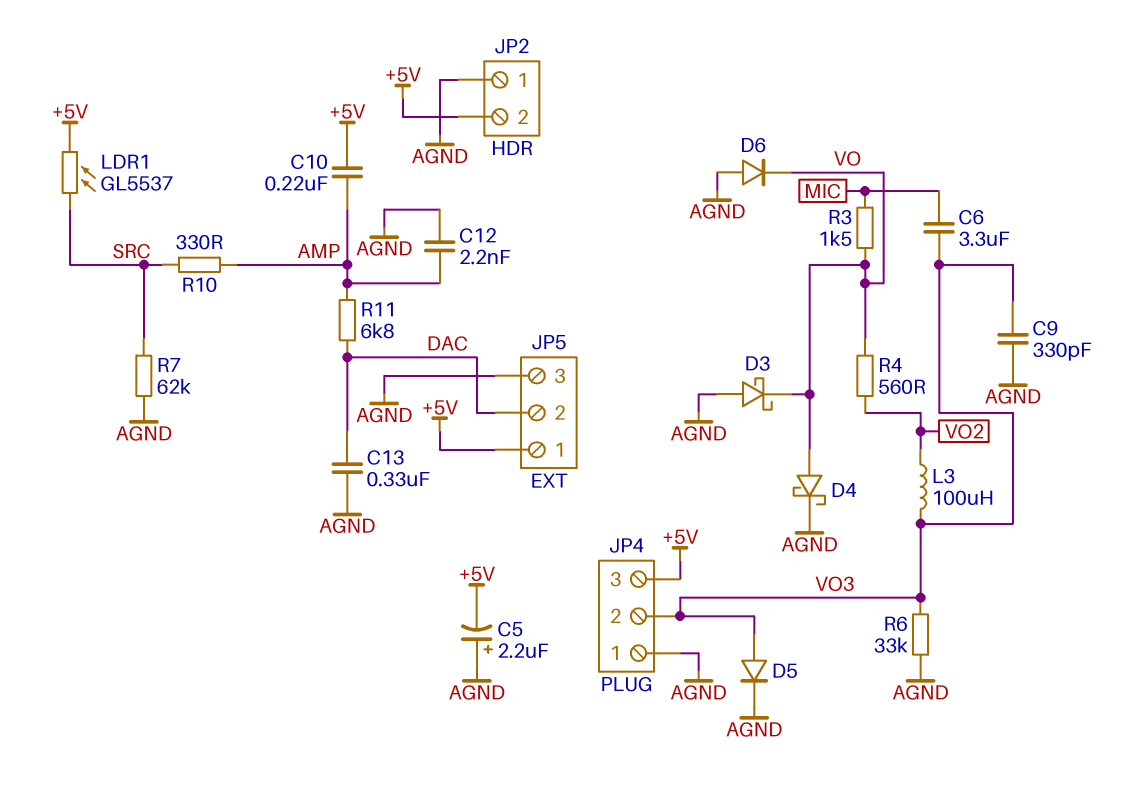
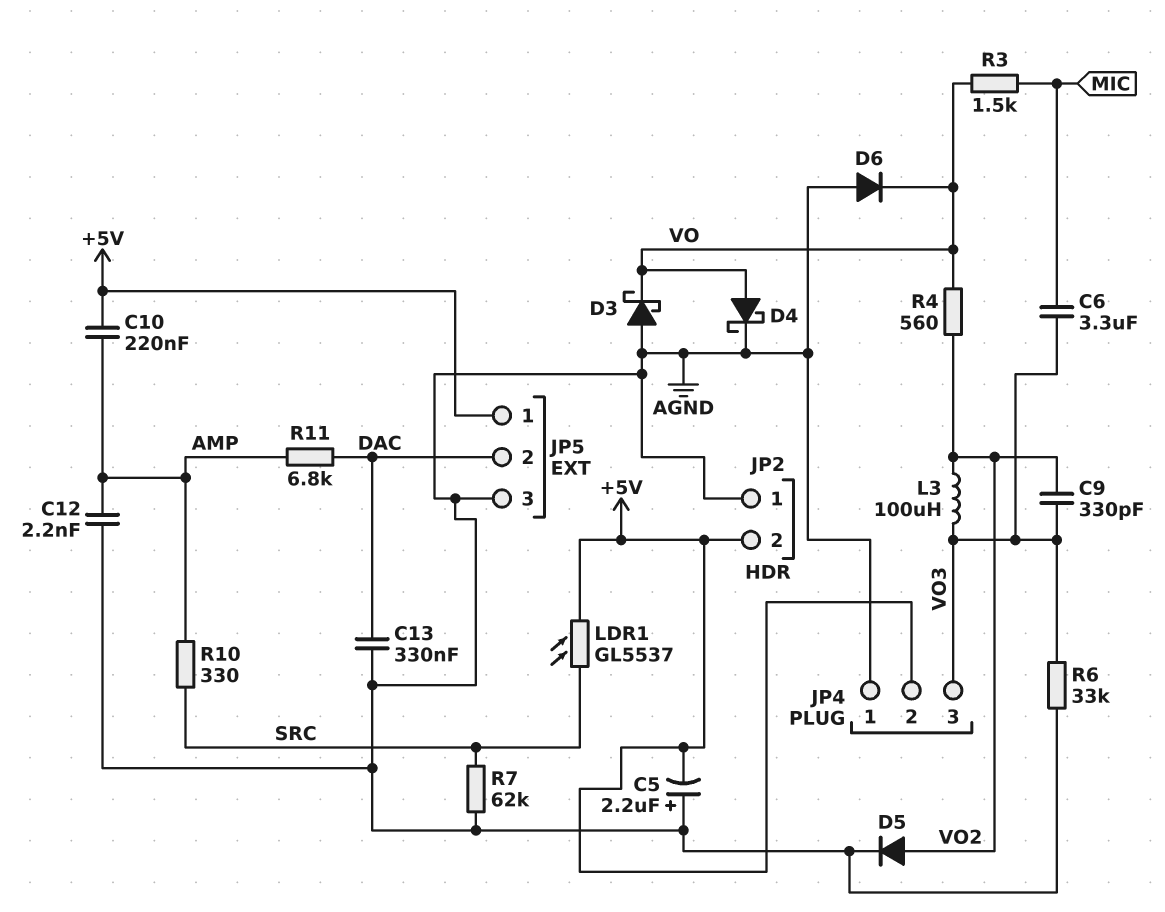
C9: 330pF (AGND, VO3) -> 330pF (VO2, VO3)
D5: diode (A VO3, K AGND) -> diode (A VO2, K AGND)
JP4 pin 2: VO3 -> +5V
JP4 pin 3: +5V -> VO3

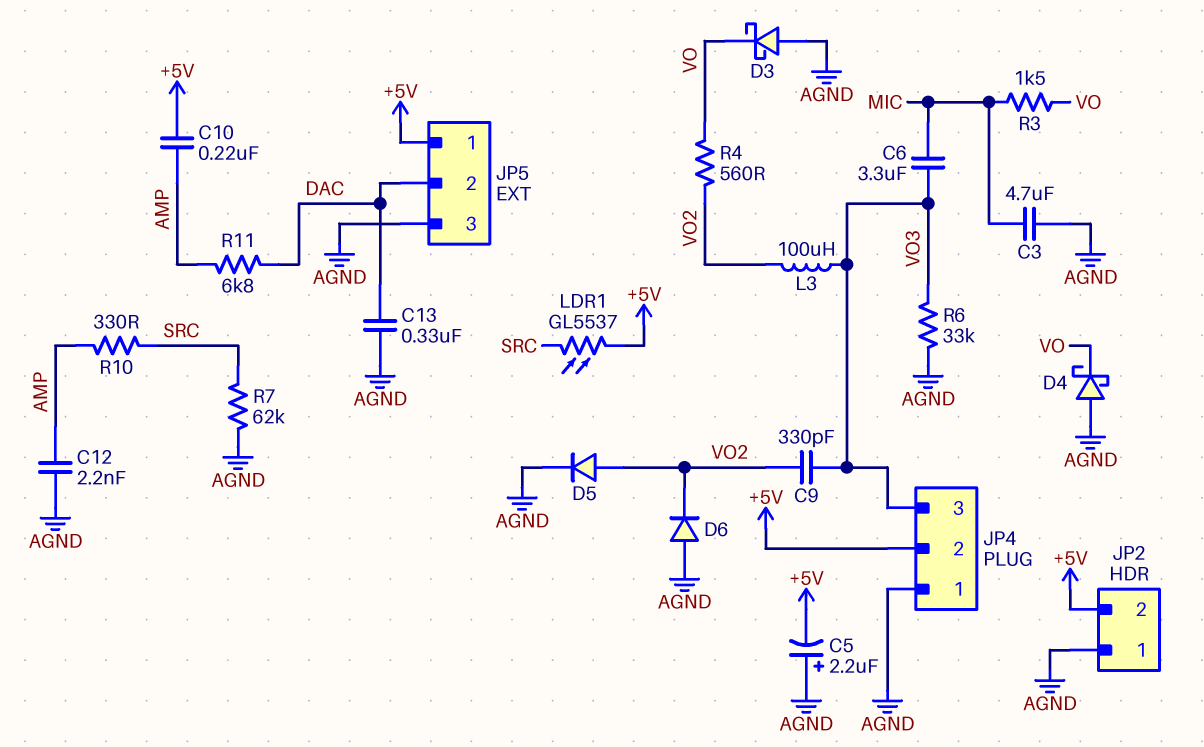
C3: none -> 4.7uF (AGND, MIC)
D4: schottky (A VO, K AGND) -> schottky (A AGND, K VO)
D6: diode (A AGND, K VO) -> diode (A AGND, K VO2)

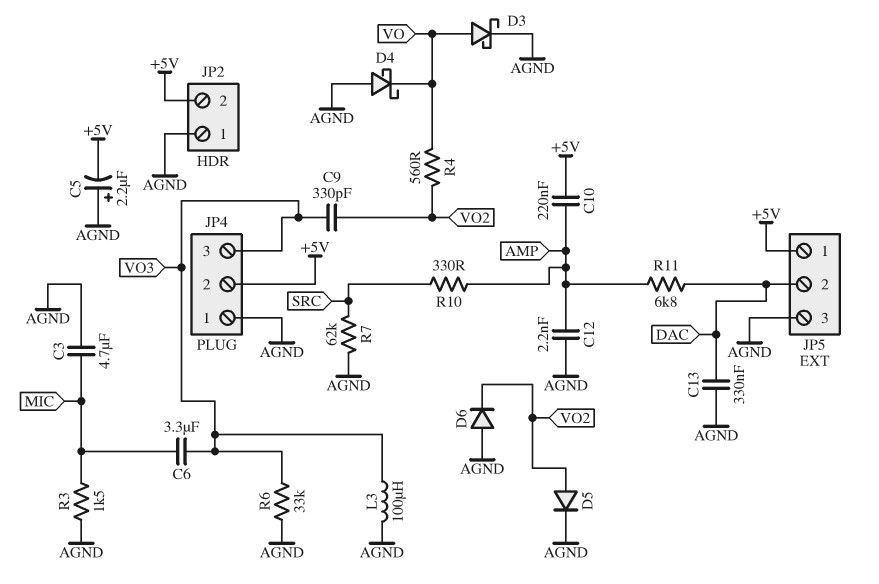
D3: schottky (A AGND, K VO) -> schottky (A VO, K AGND)
L3: 100uH (VO2, VO3) -> 100uH (AGND, VO3)
LDR1: GL5537 (+5V, SRC) -> none
R3: 1.5k (MIC, VO) -> 1.5k (AGND, MIC)

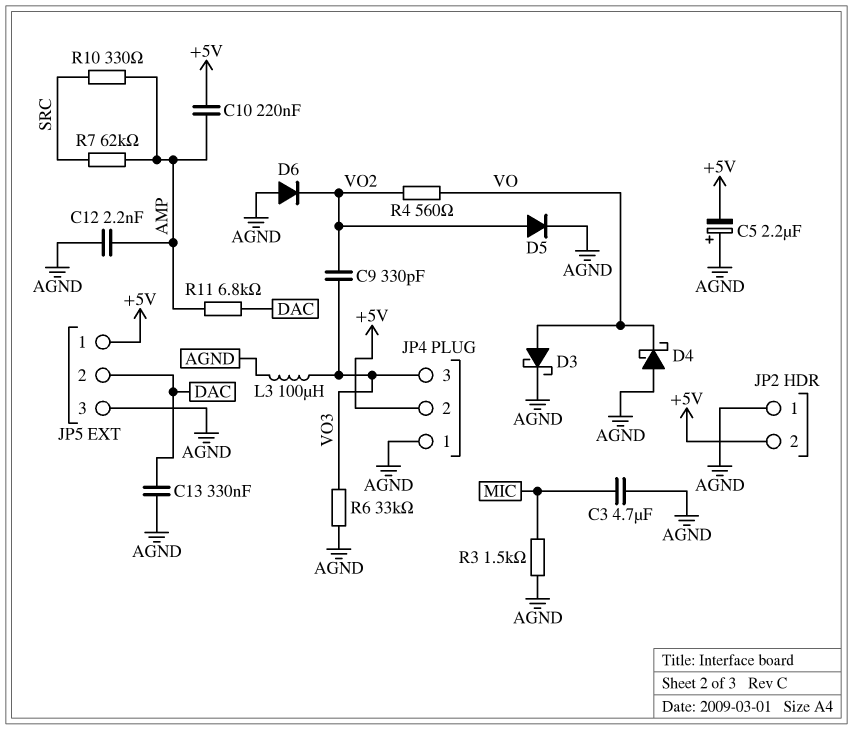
C6: 3.3uF (MIC, VO3) -> none
R7: 62k (AGND, SRC) -> 62k (AMP, SRC)

